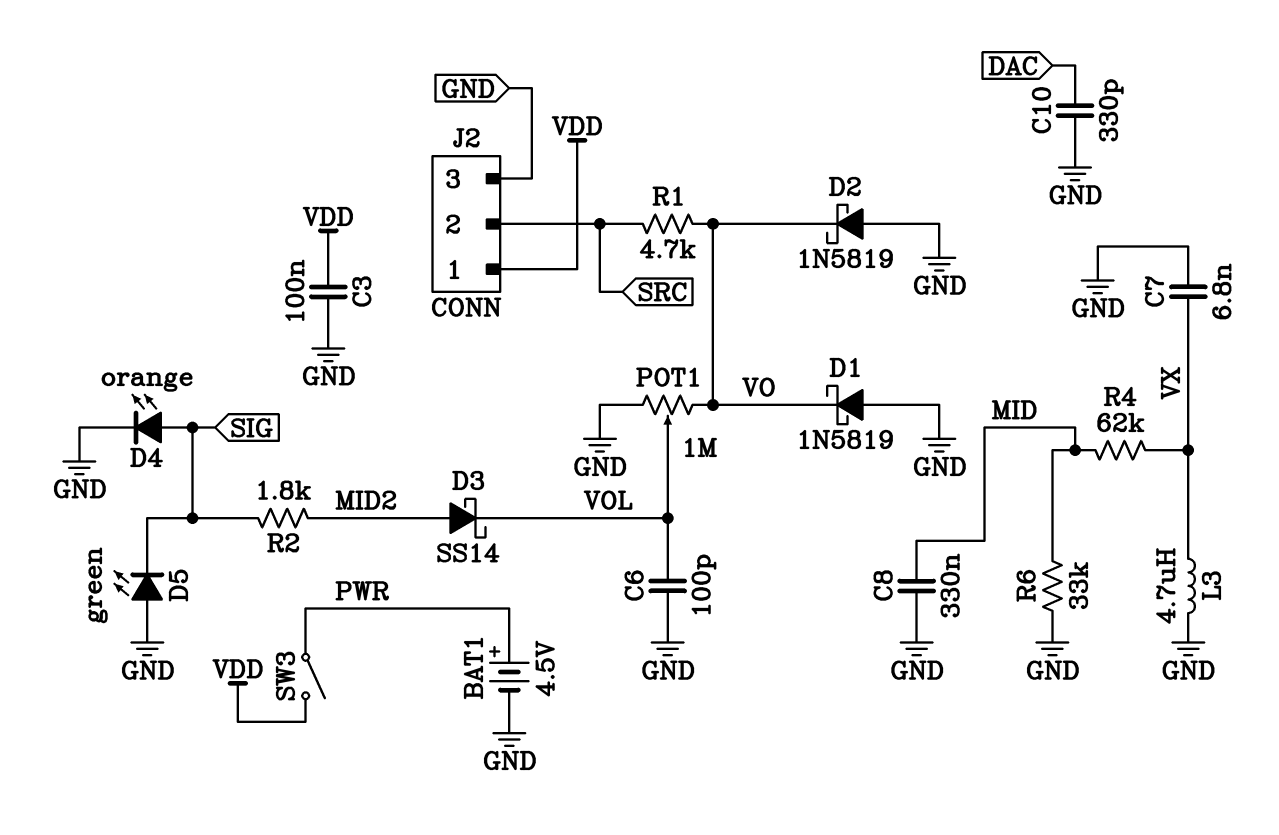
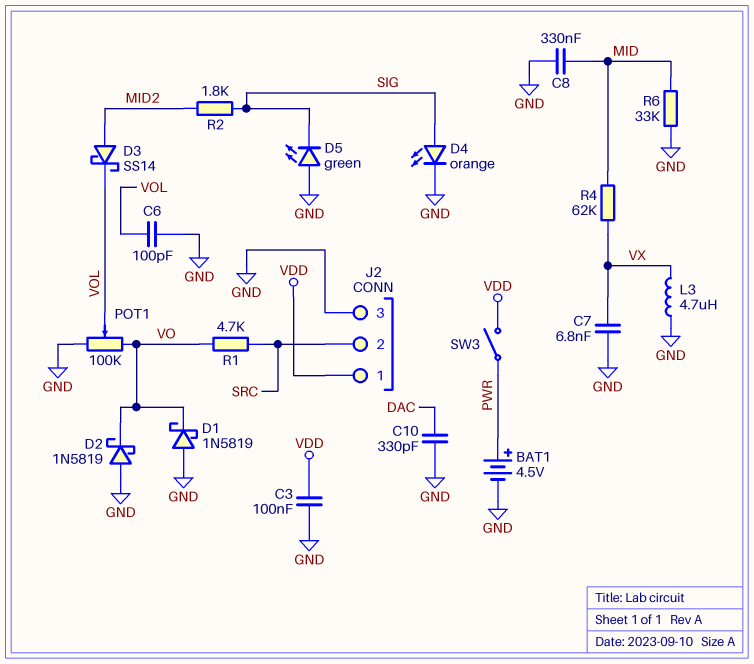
POT1: 1M (GND, VO, wiper VOL) -> 100k (GND, VO, wiper VOL)

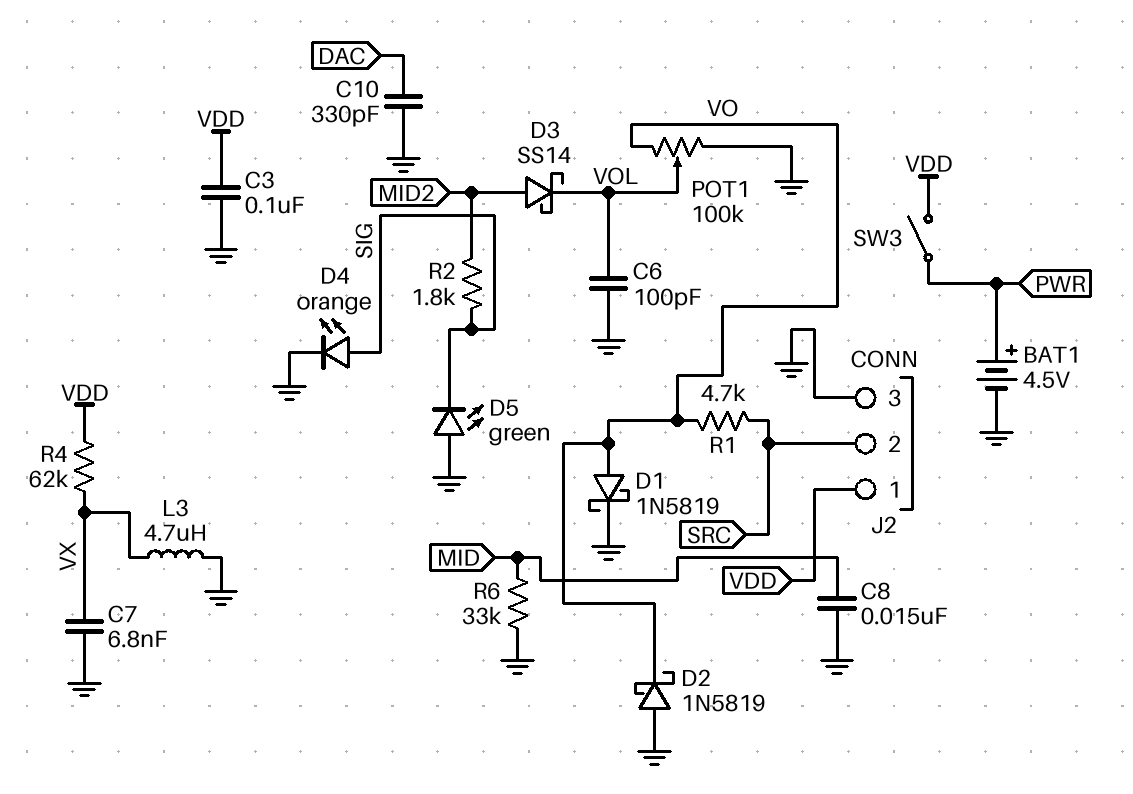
C8: 330nF (GND, MID) -> 15nF (GND, MID)
D1: schottky 1N5819 (A GND, K VO) -> schottky 1N5819 (A VO, K GND)
R4: 62k (MID, VX) -> 62k (VDD, VX)

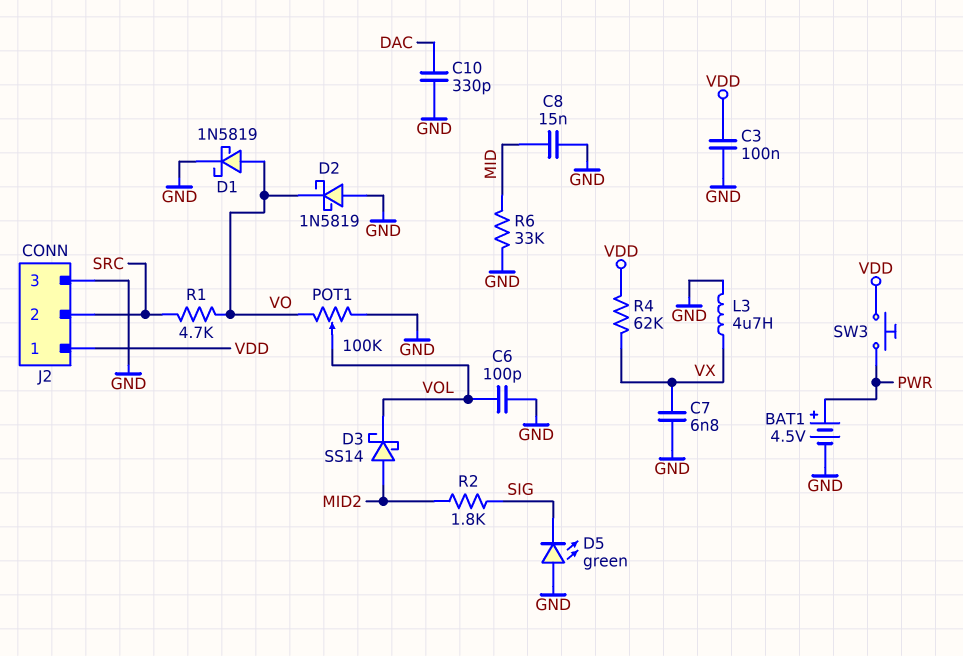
D4: LED orange (A SIG, K GND) -> none
SW3: switch (PWR, VDD) -> button (PWR, VDD)

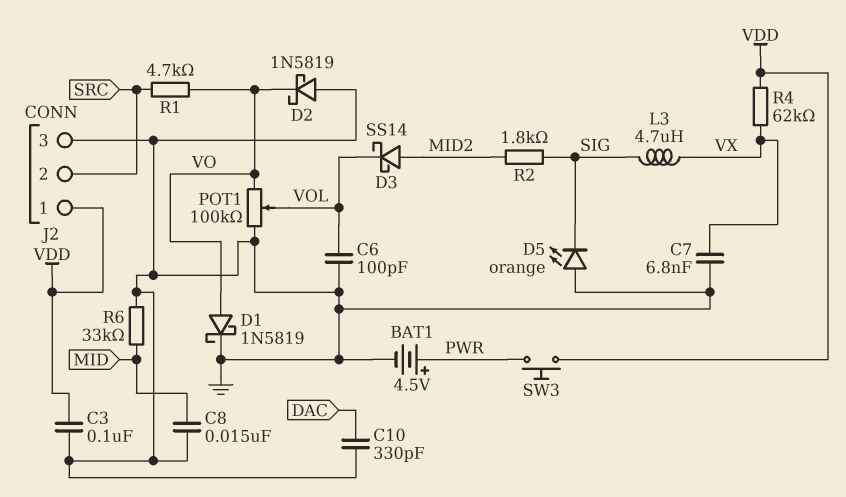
D5: LED green (A GND, K SIG) -> LED orange (A GND, K SIG)
L3: 4.7uH (GND, VX) -> 4.7uH (SIG, VX)

